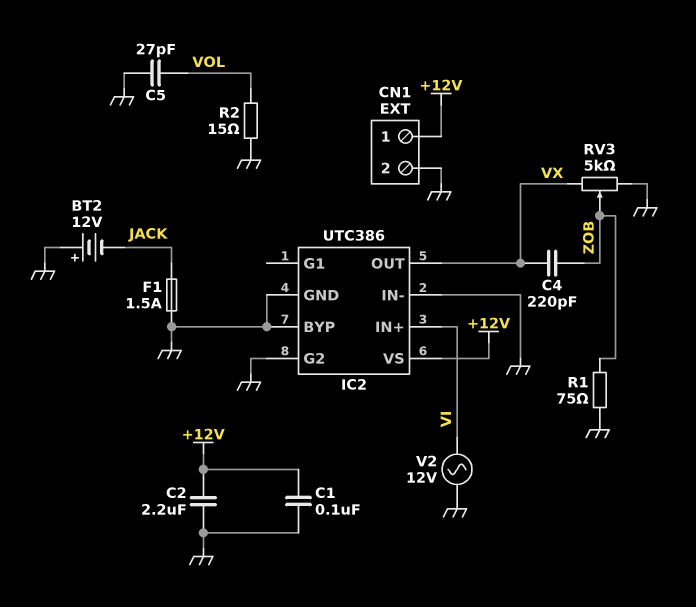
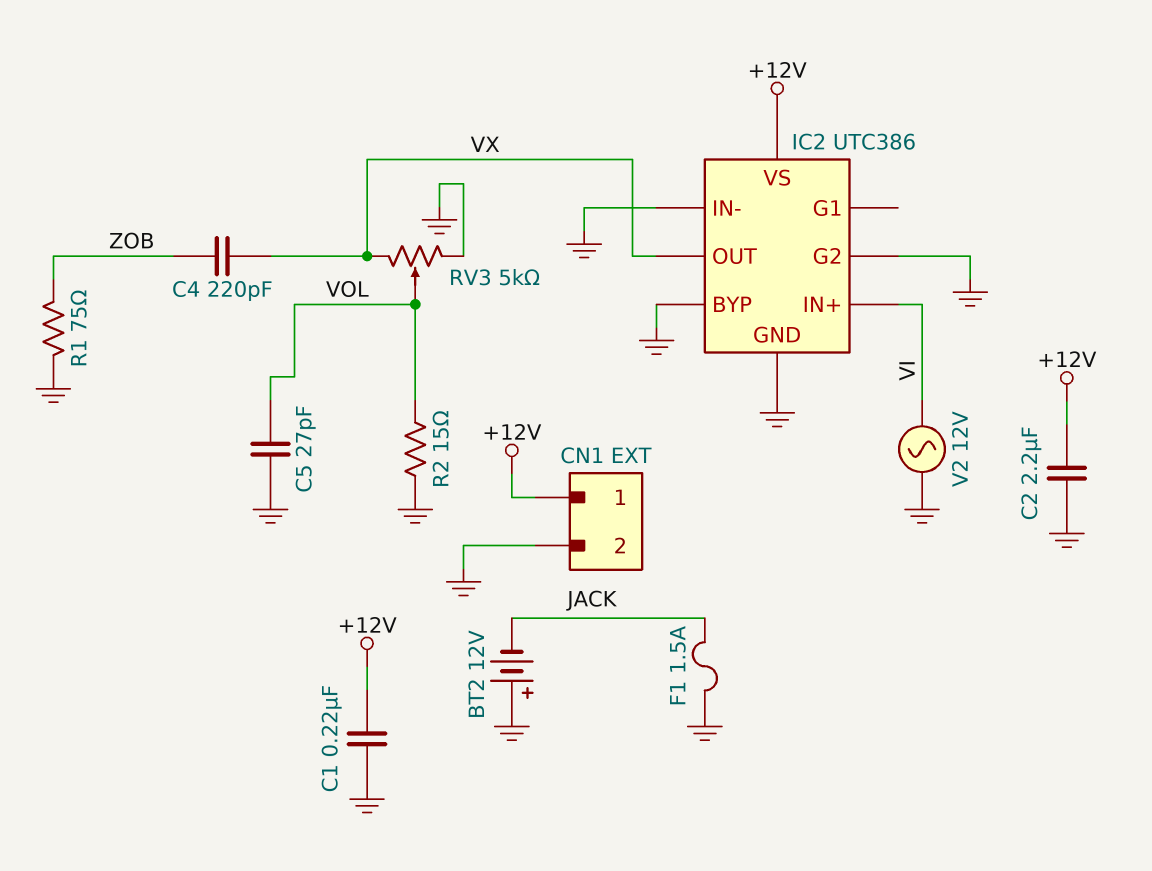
C1: 100nF (+12V, GND) -> 220nF (+12V, GND)
RV3: 5k (GND, VX, wiper ZOB) -> 5k (GND, VX, wiper VOL)

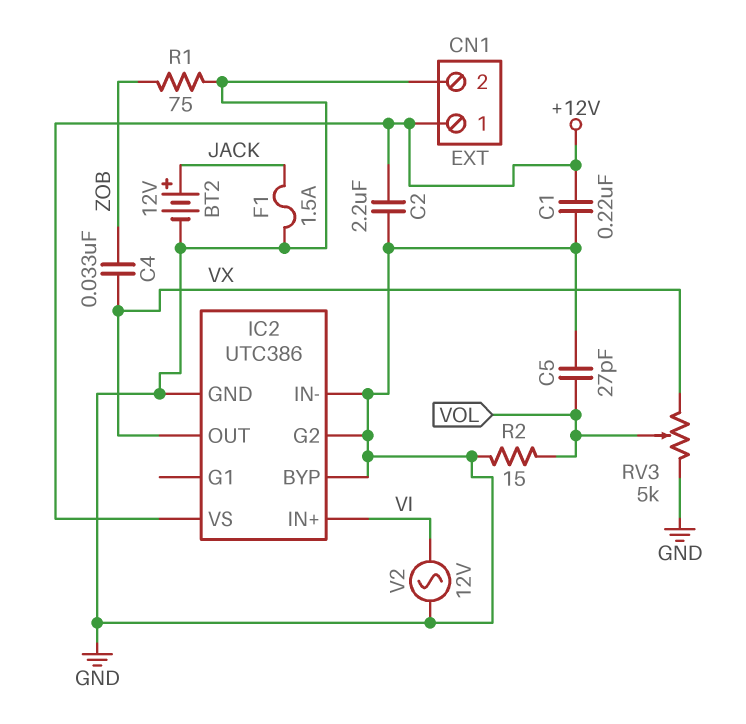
BT2: 12V (plus GND, minus JACK) -> 12V (plus JACK, minus GND)
C4: 220pF (VX, ZOB) -> 33nF (VX, ZOB)

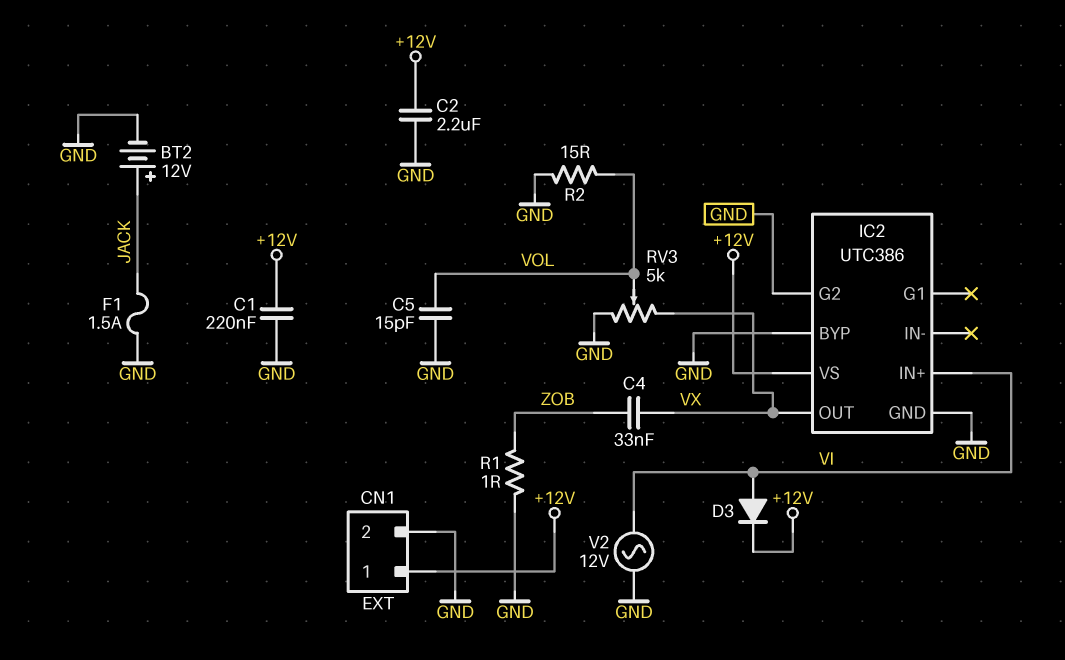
C5: 27pF (GND, VOL) -> 15pF (GND, VOL)
D3: none -> diode (A VI, K +12V)
IC2 pin IN-: GND -> none
R1: 75 (GND, ZOB) -> 1 (GND, ZOB)

